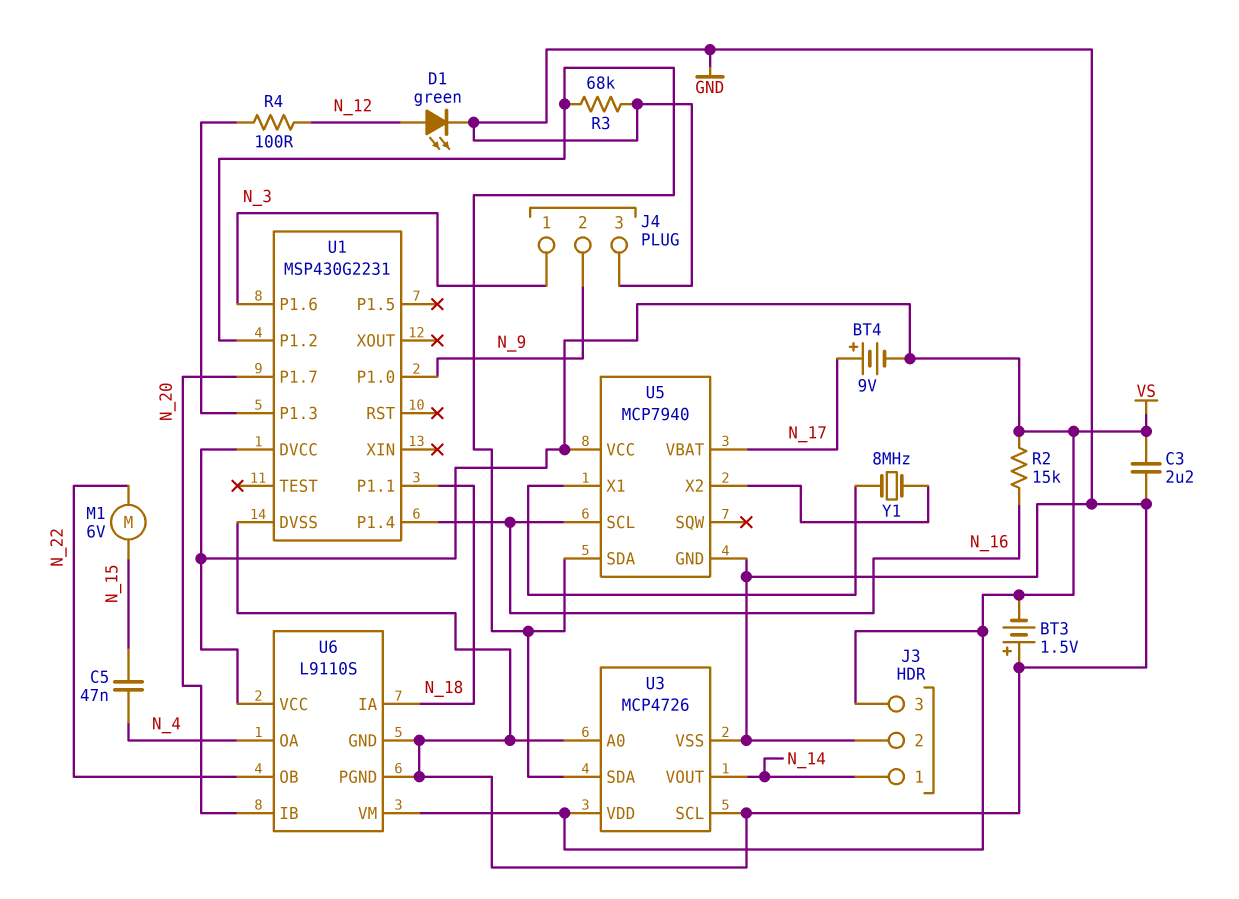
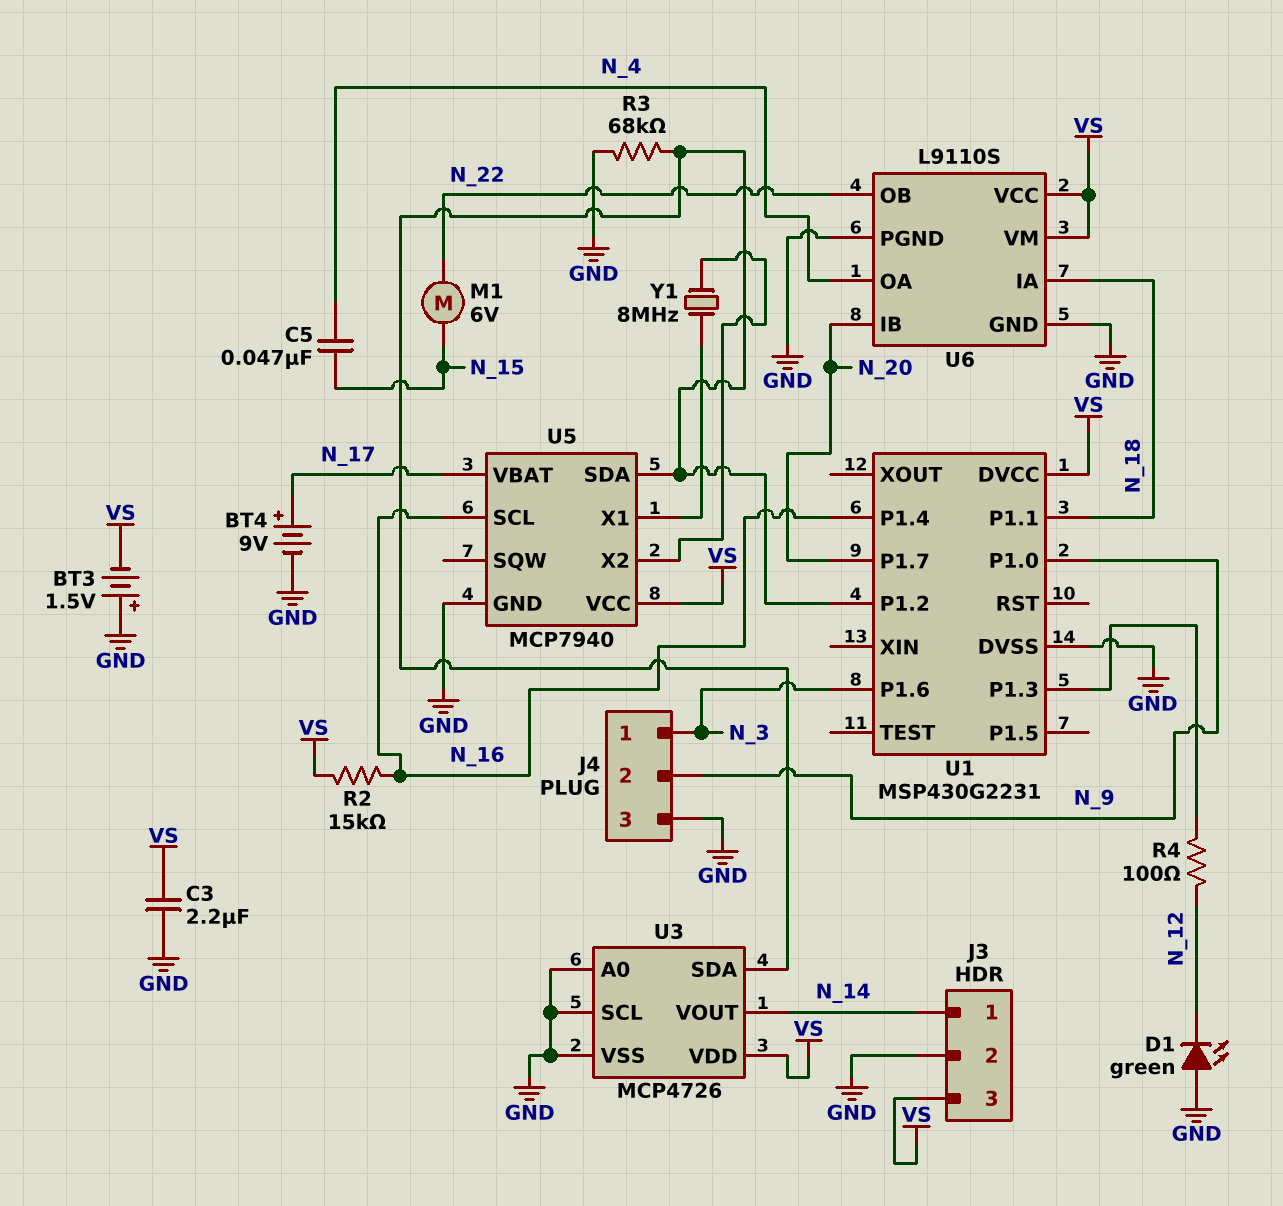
BT4: 9V (plus N_17, minus VS) -> 9V (plus N_17, minus GND)
D1: LED green (A N_12, K GND) -> LED green (A GND, K N_12)

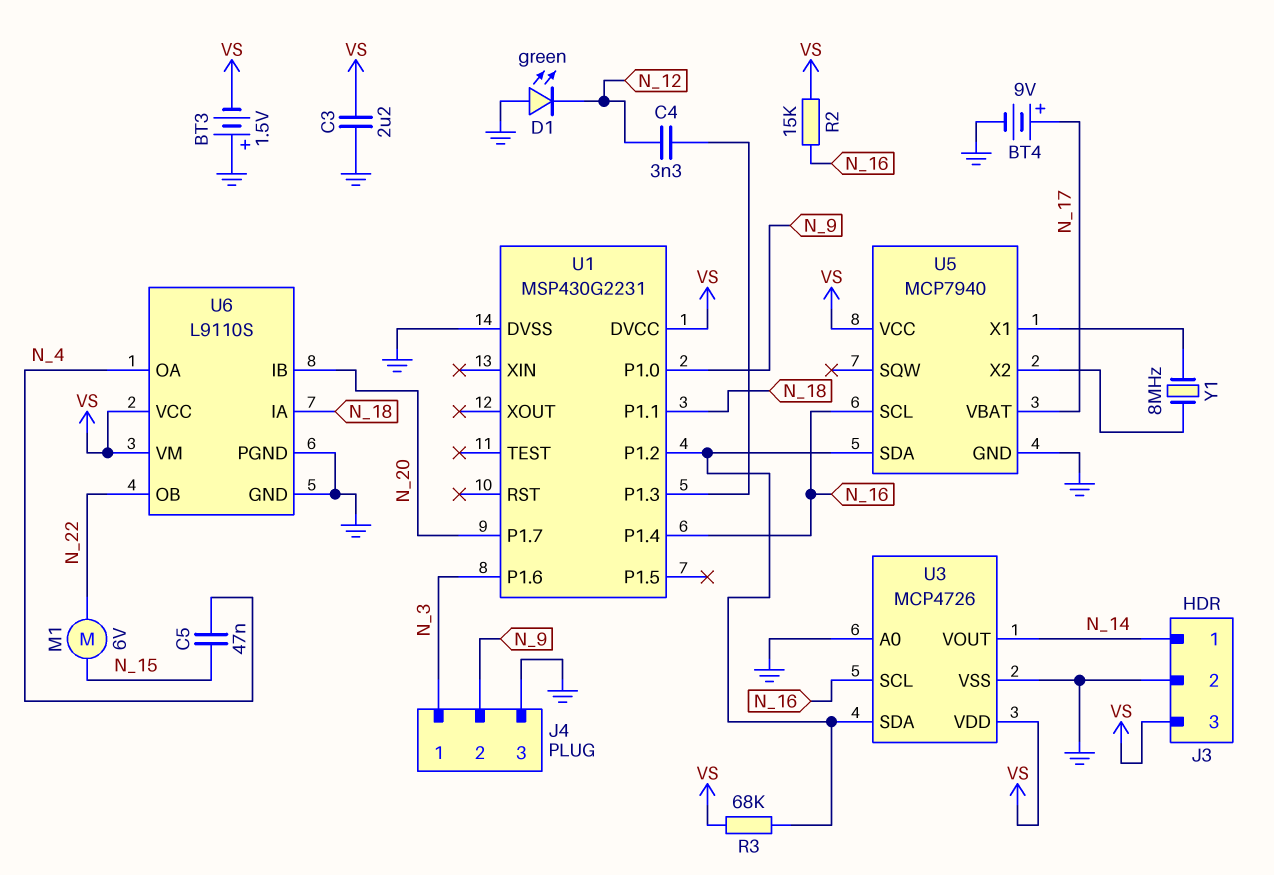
C4: none -> 3.3nF (N_12, U1/P1.3)
R3: 68k (GND, U1/P1.2) -> 68k (U1/P1.2, VS)
R4: 100 (N_12, U1/P1.3) -> none
U3 pin SCL: GND -> N_16

